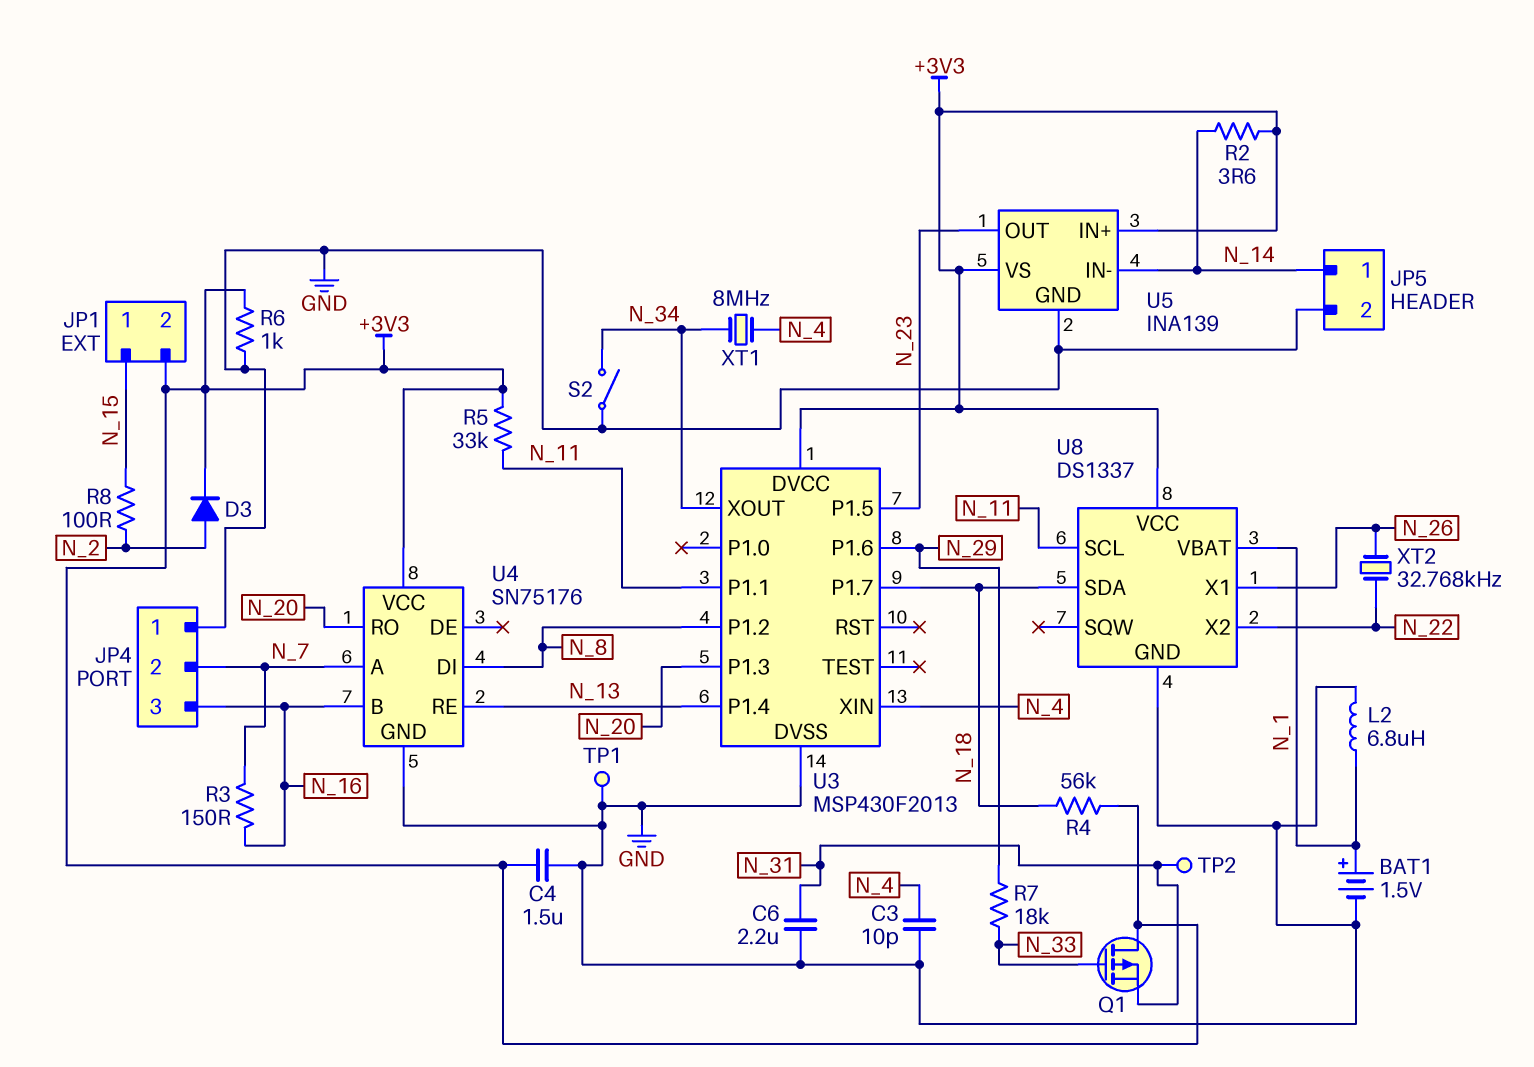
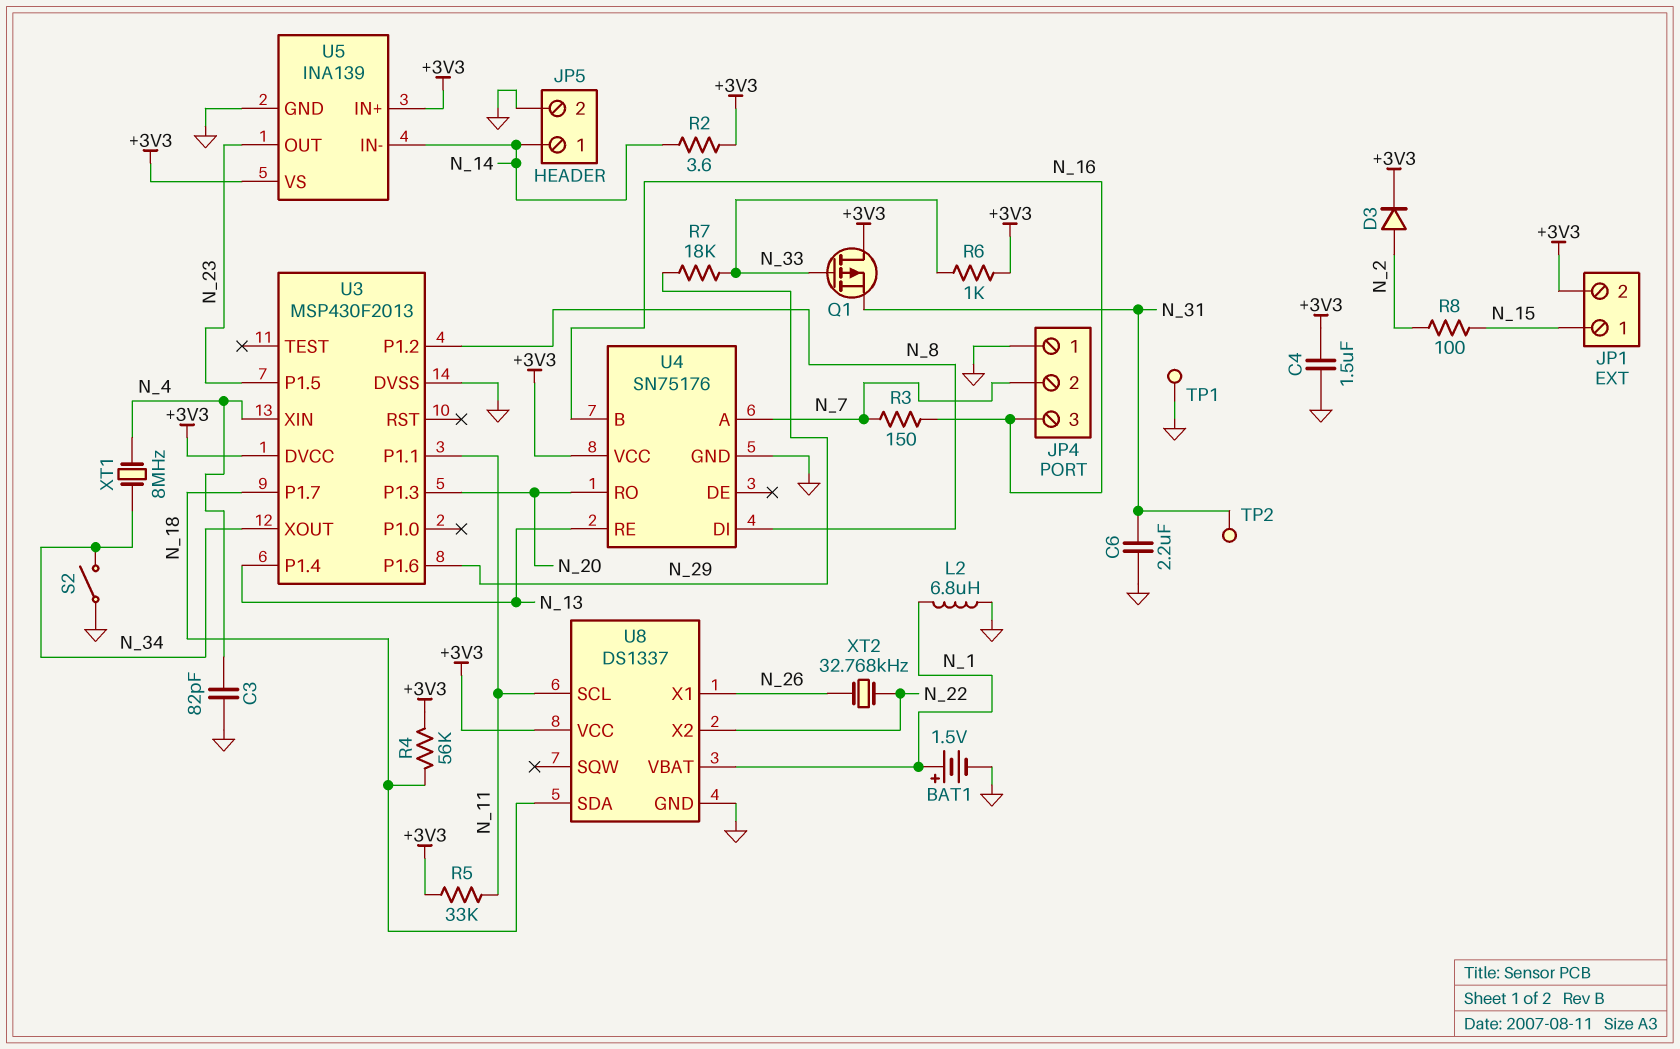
C3: 10pF (GND, N_4) -> 82pF (GND, N_4)
R6: 1k (+3V3, GND) -> 1k (+3V3, N_33)

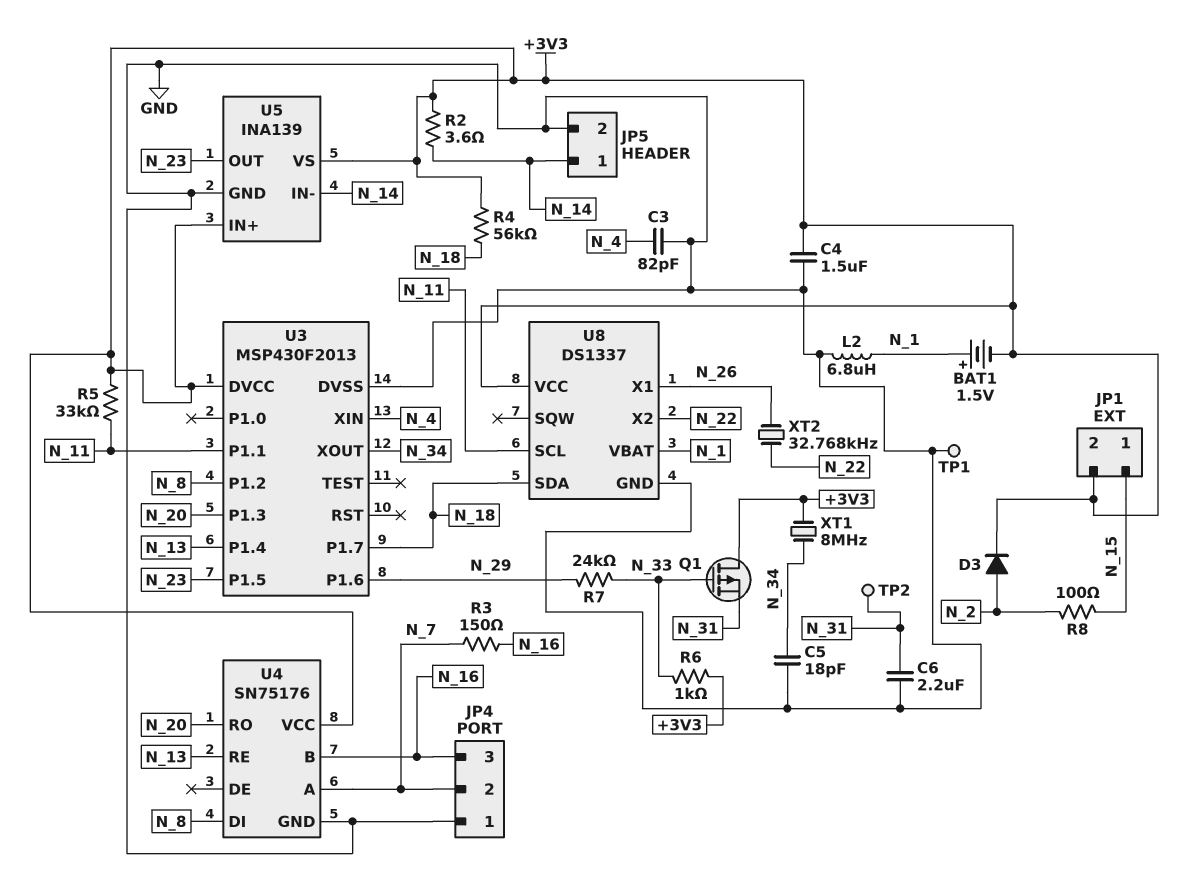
BAT1: 1.5V (plus N_1, minus GND) -> 1.5V (plus N_1, minus +3V3)
C5: none -> 18pF (GND, N_34)
R7: 18k (N_29, N_33) -> 24k (N_29, N_33)
S2: switch (GND, N_34) -> none
XT1: 8MHz (N_4, N_34) -> 8MHz (+3V3, N_34)

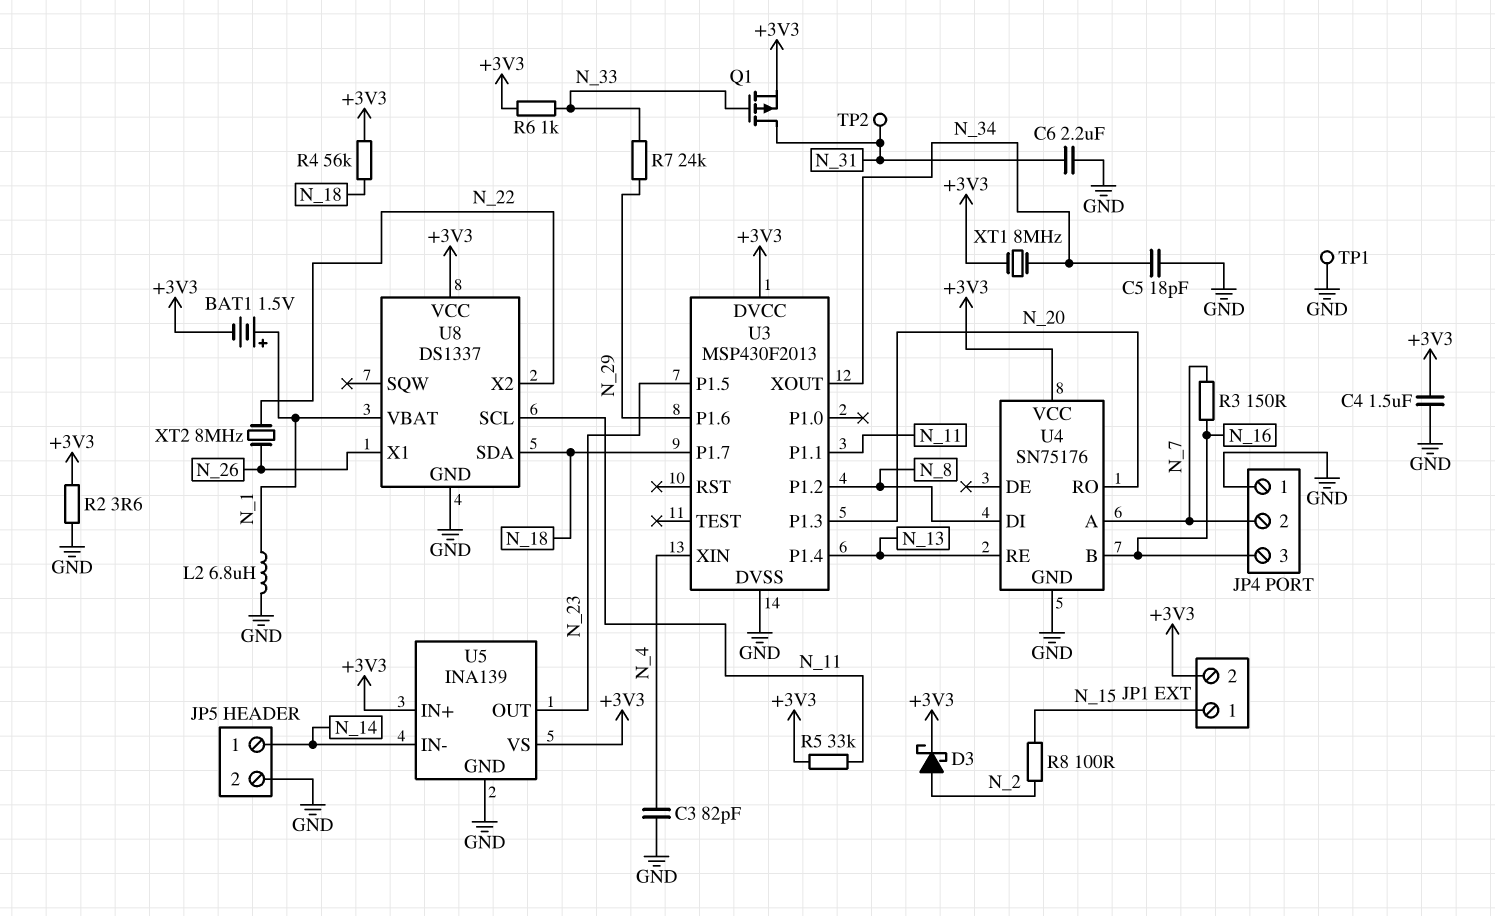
D3: diode (A N_2, K +3V3) -> schottky (A N_2, K +3V3)
Q1: PMOS (G N_33, D +3V3, S N_31) -> PMOS (G N_33, D N_31, S +3V3)
R2: 3.6 (+3V3, N_14) -> 3.6 (+3V3, GND)
XT2: 32.768kHz (N_22, N_26) -> 8MHz (N_22, N_26)

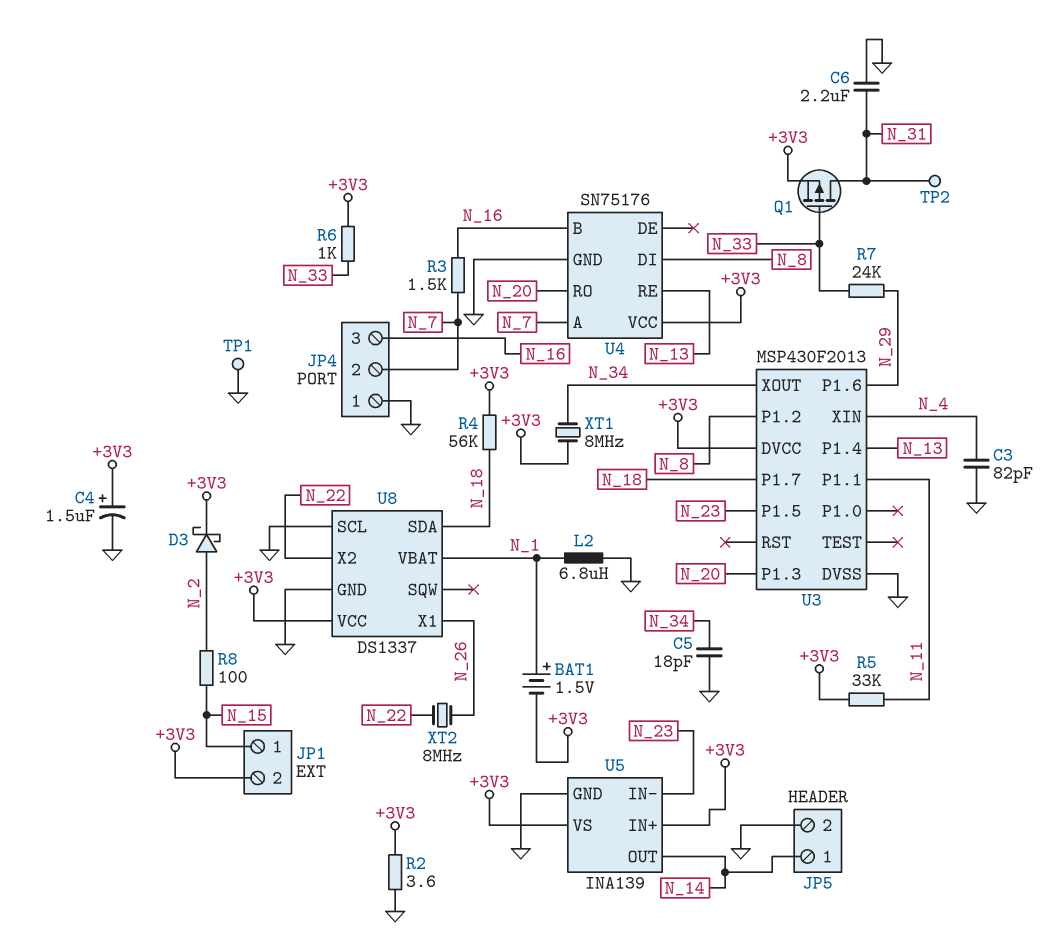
C4: 1.5uF (+3V3, GND) -> 1.5uF (plus +3V3, minus GND)
R3: 150 (N_7, N_16) -> 1.5k (N_7, N_16)
U5 pin IN-: N_14 -> N_23
U5 pin OUT: N_23 -> N_14
U8 pin SCL: N_11 -> GND

